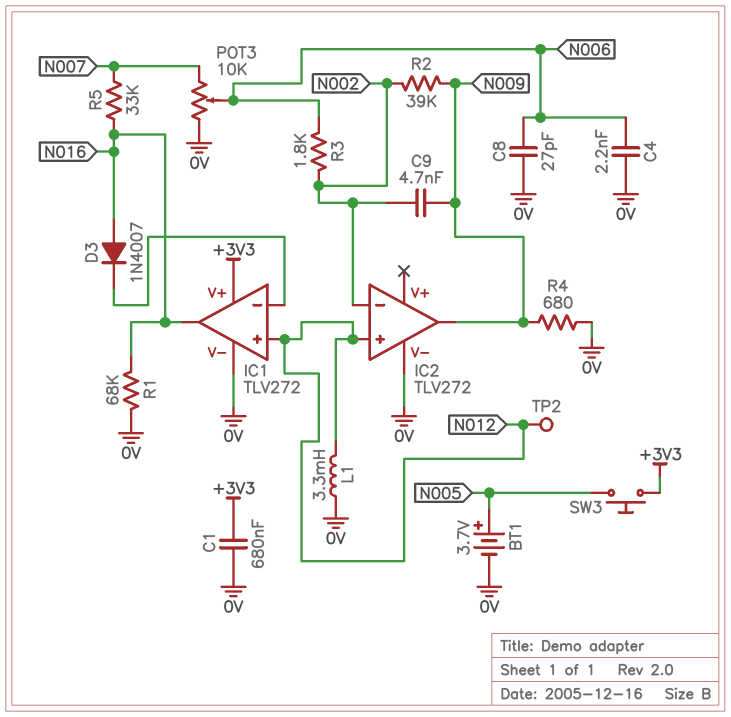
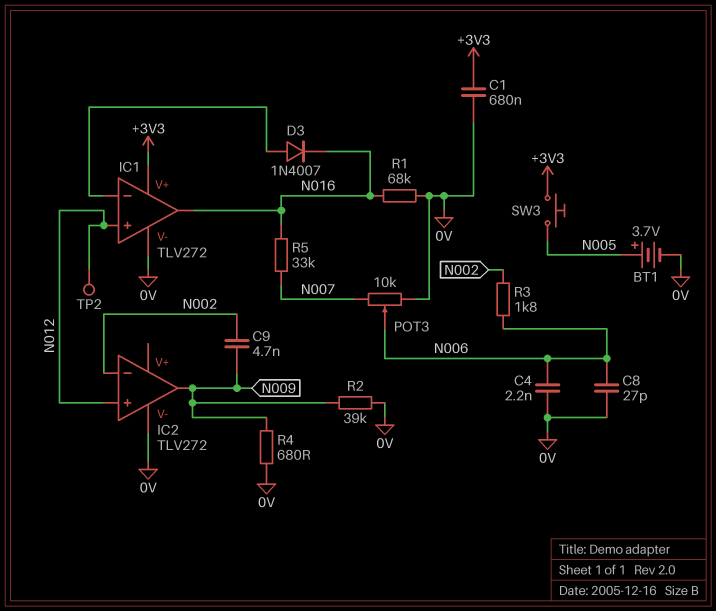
D3: diode 1N4007 (A N016, K IC1/in-) -> diode 1N4007 (A IC1/in-, K N016)
L1: 3.3mH (0V, N012) -> none
R2: 39k (N002, N009) -> 39k (0V, N009)

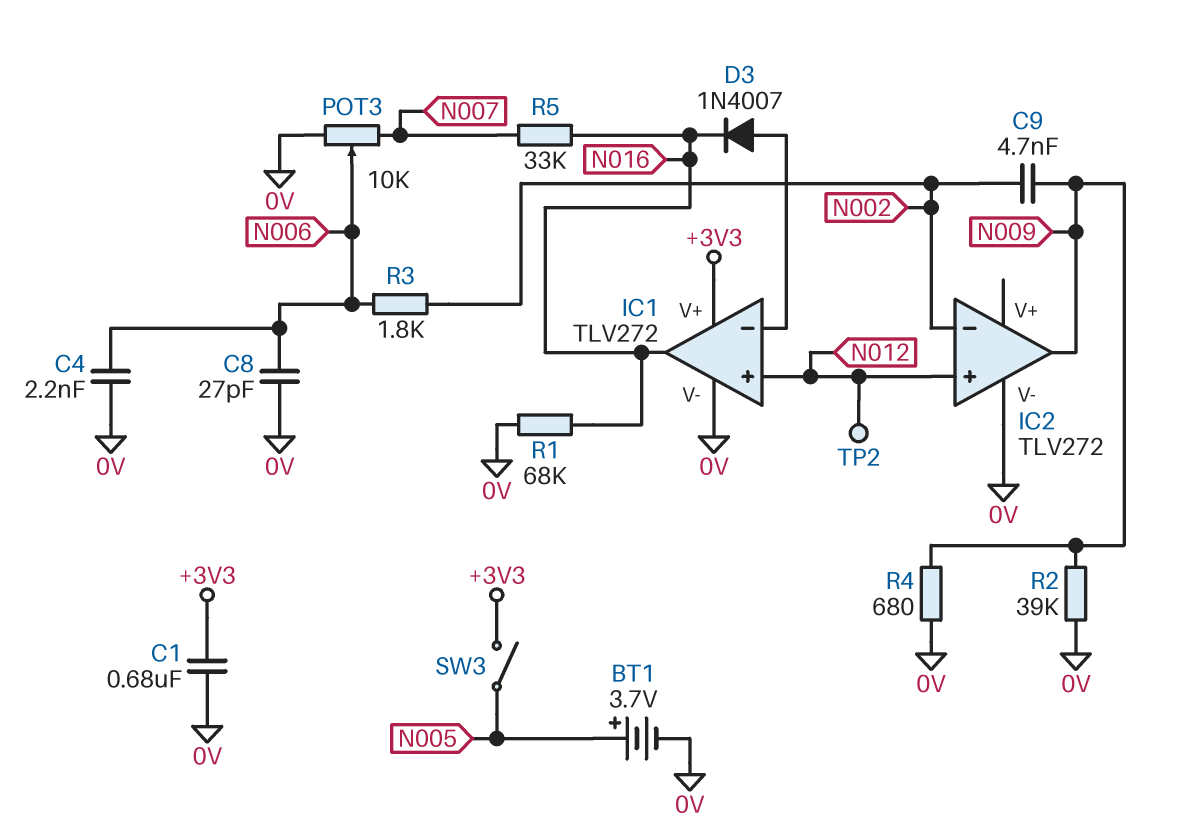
SW3: button (+3V3, N005) -> switch (+3V3, N005)

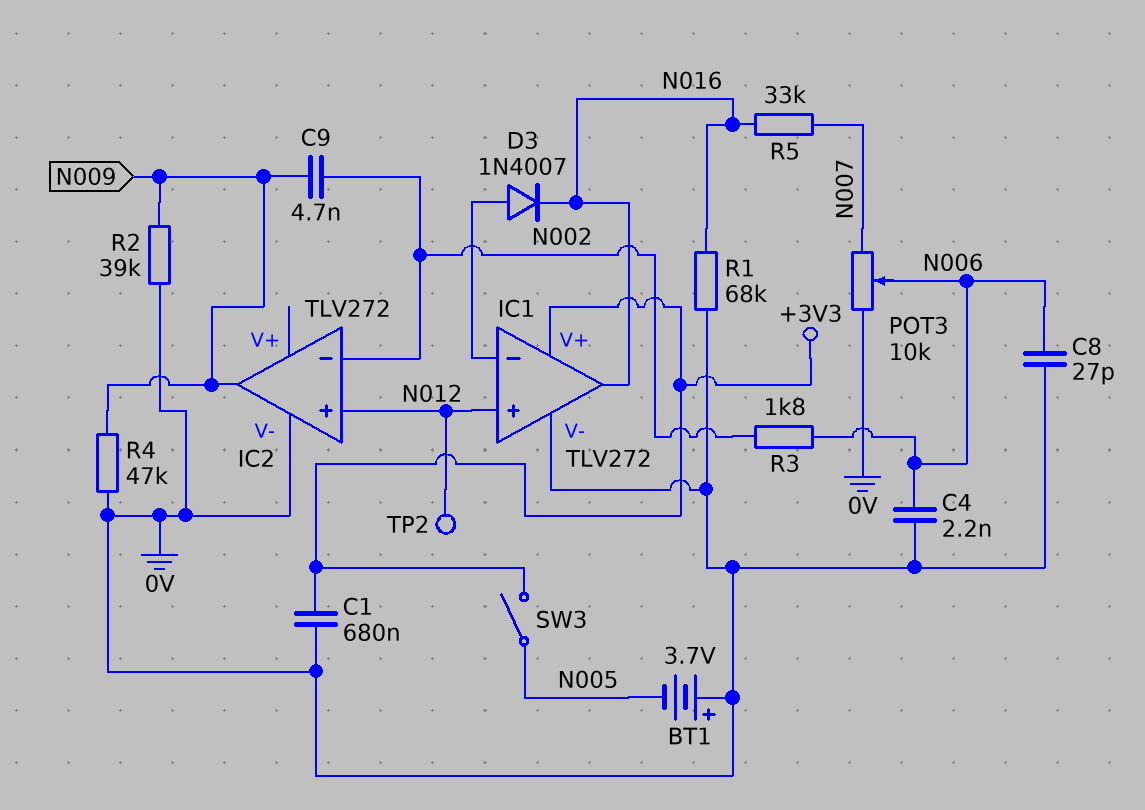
BT1: 3.7V (plus N005, minus 0V) -> 3.7V (plus 0V, minus N005)
R4: 680 (0V, N009) -> 47k (0V, N009)

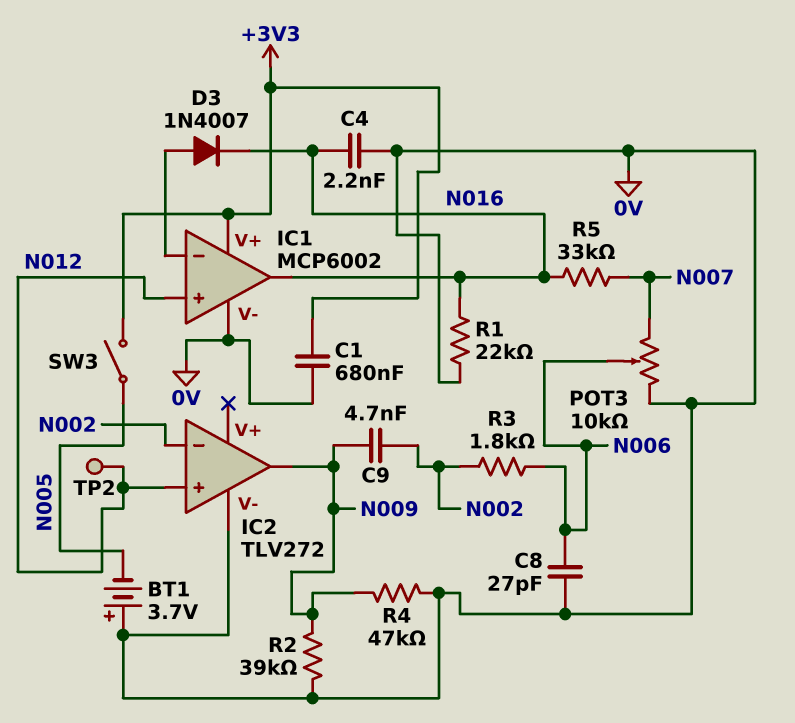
C4: 2.2nF (0V, N006) -> 2.2nF (0V, N016)
IC1: TLV272 -> MCP6002
R1: 68k (0V, N016) -> 22k (0V, N016)

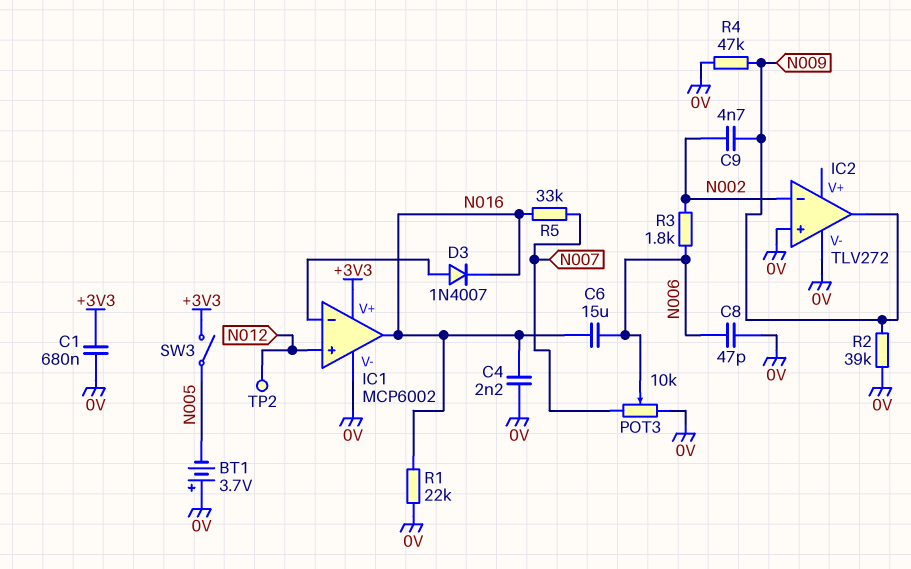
C6: none -> 15uF (N006, N016)
C8: 27pF (0V, N006) -> 47pF (0V, N006)
IC2 pin in+: N012 -> 0V

